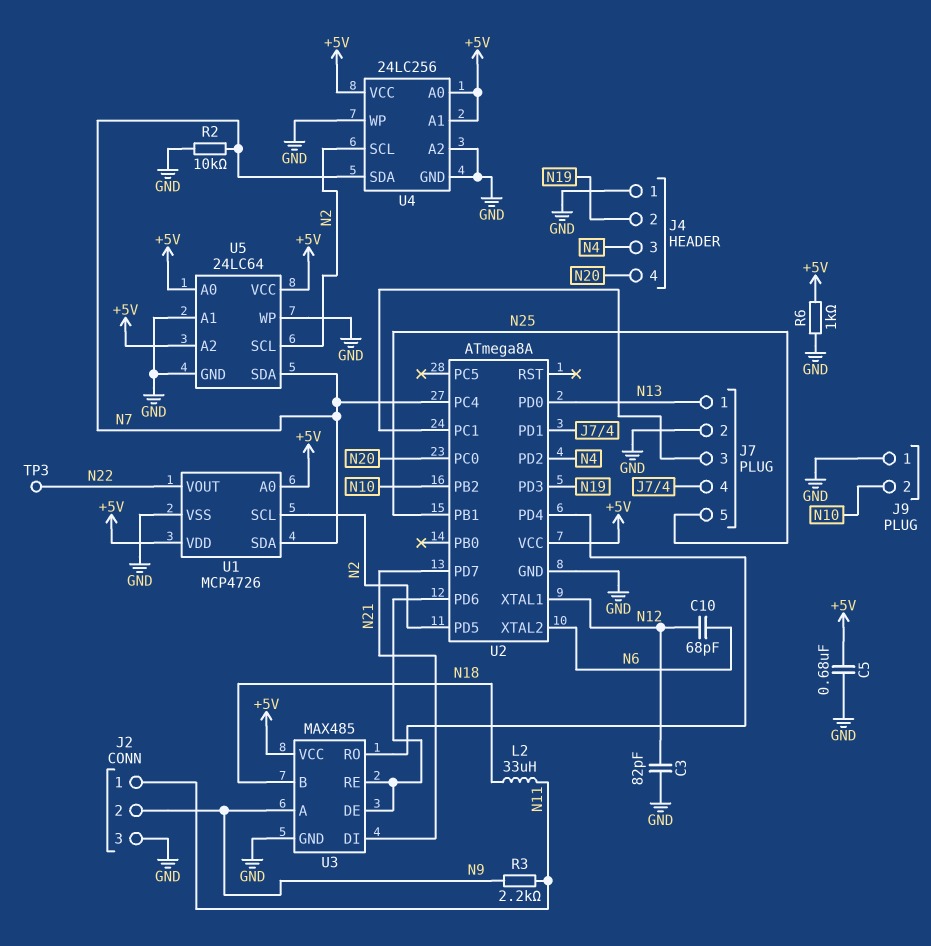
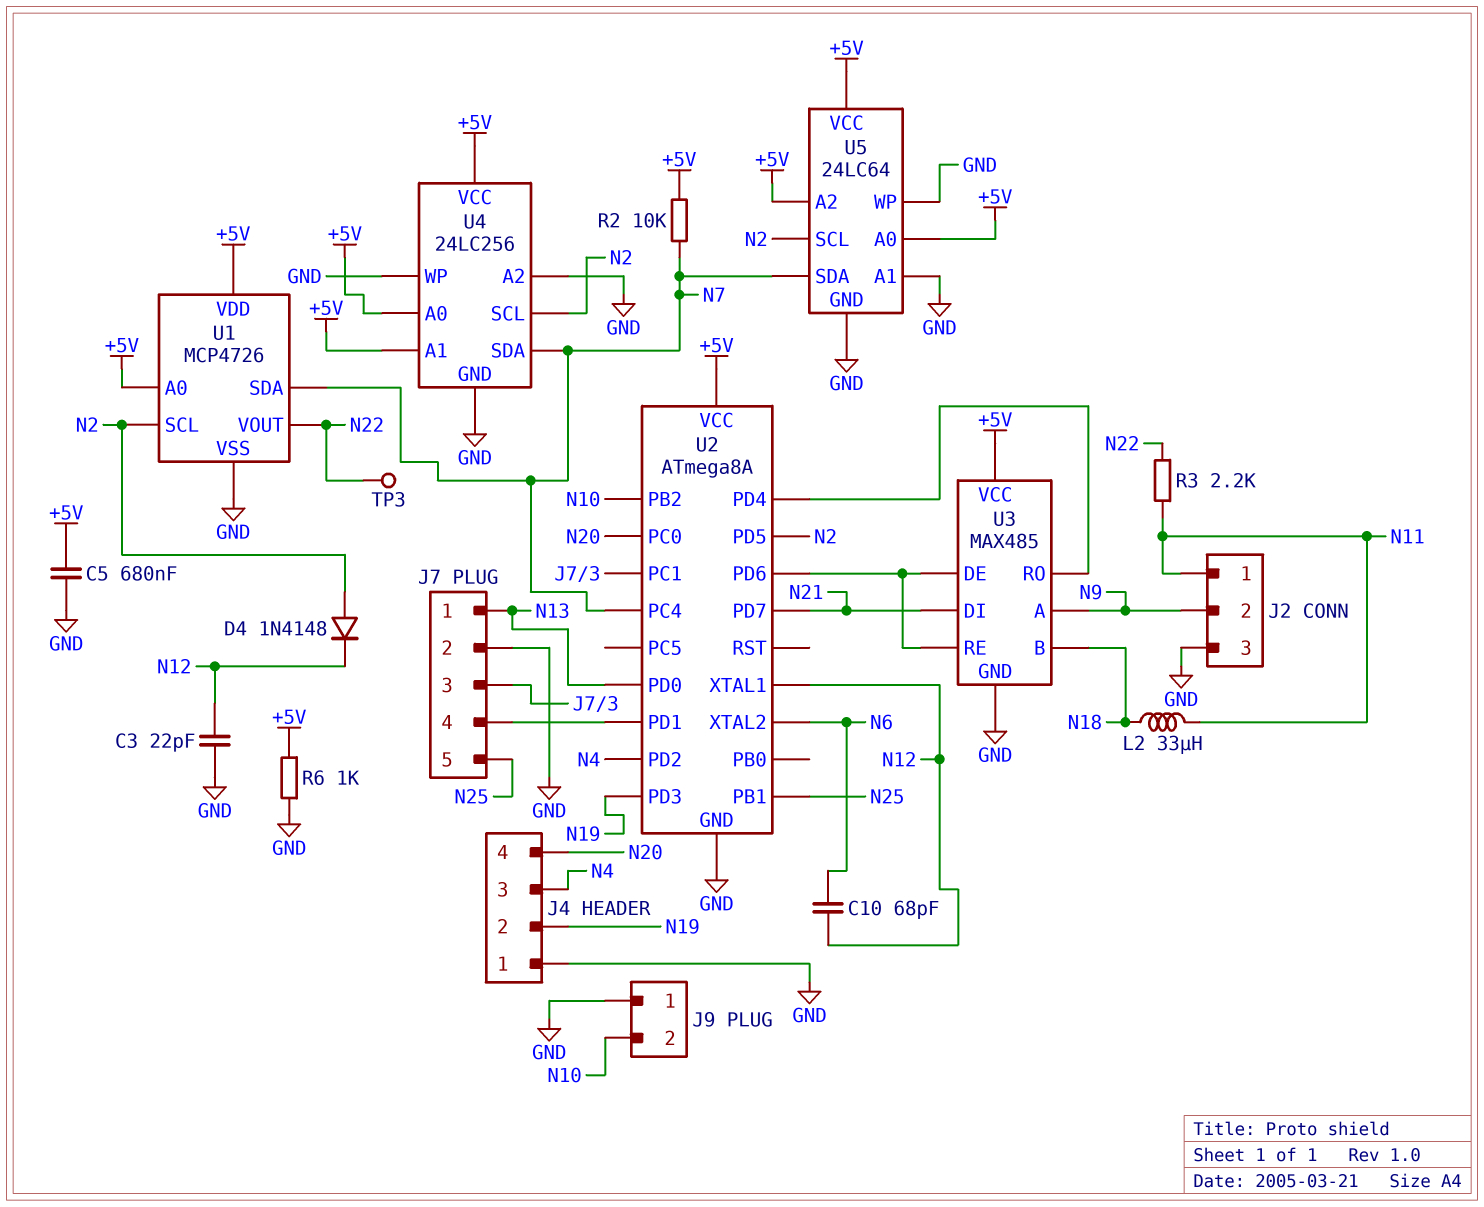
C3: 82pF (GND, N12) -> 22pF (GND, N12)
D4: none -> diode 1N4148 (A N2, K N12)
R2: 10k (GND, N7) -> 10k (+5V, N7)
R3: 2.2k (N9, N11) -> 2.2k (N11, N22)

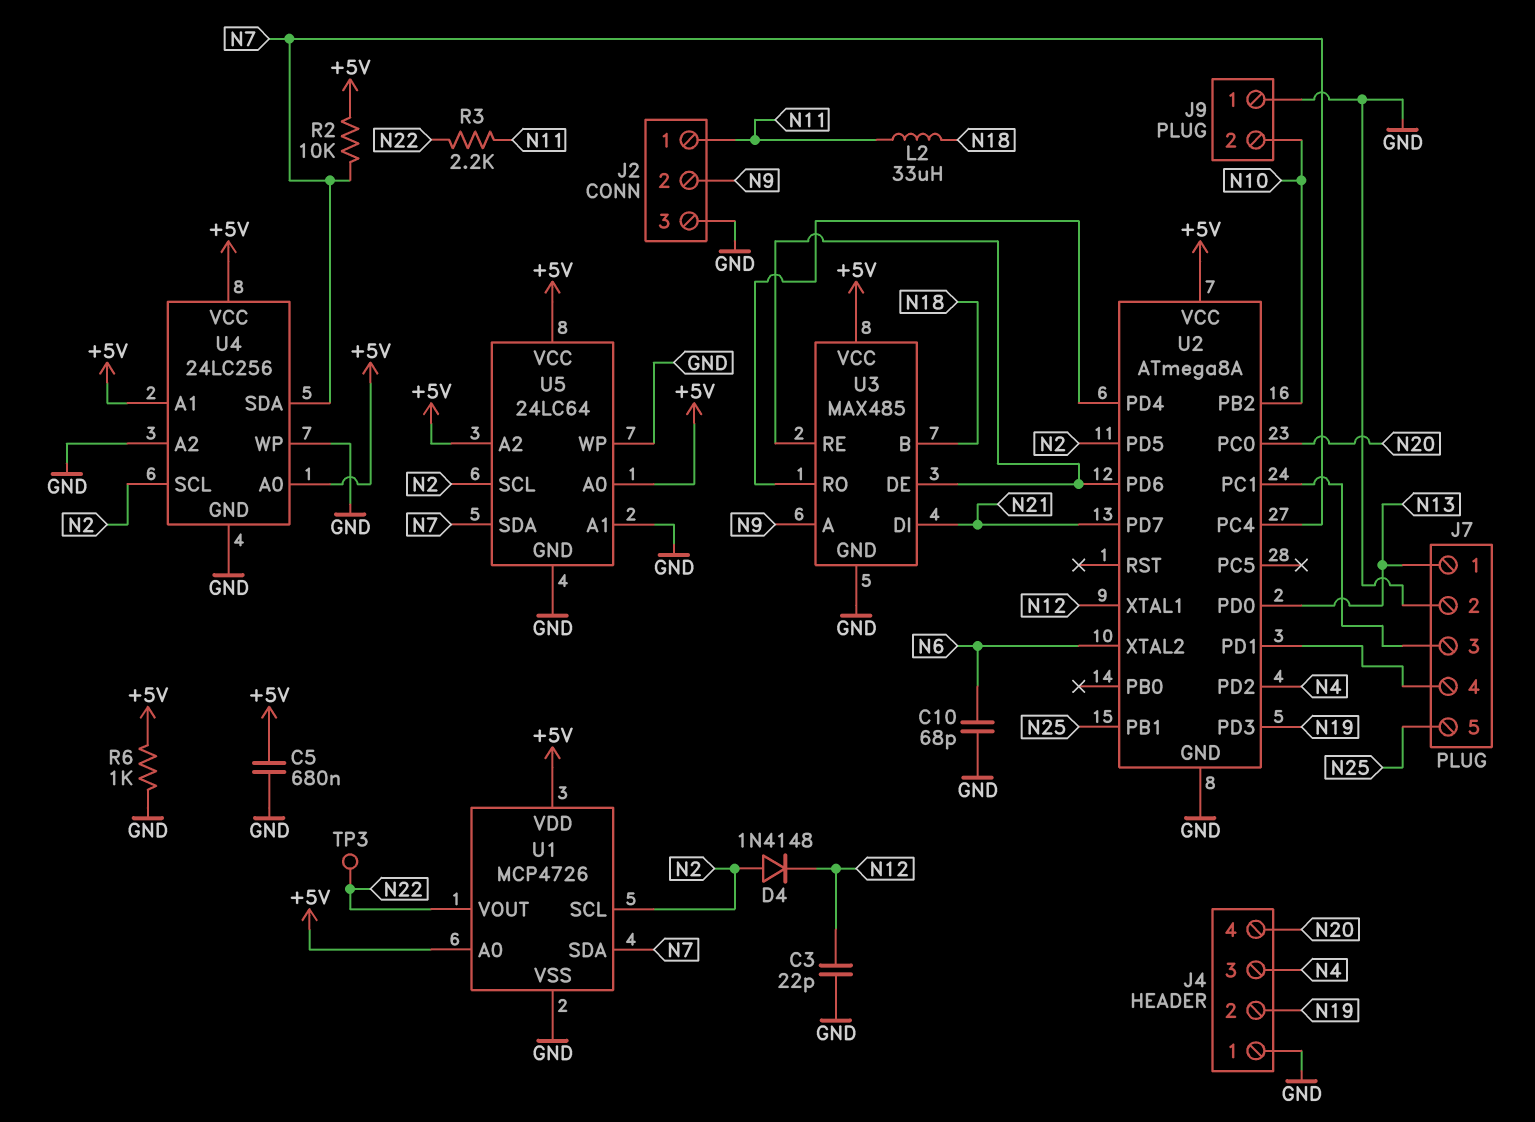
C10: 68pF (N6, N12) -> 68pF (GND, N6)

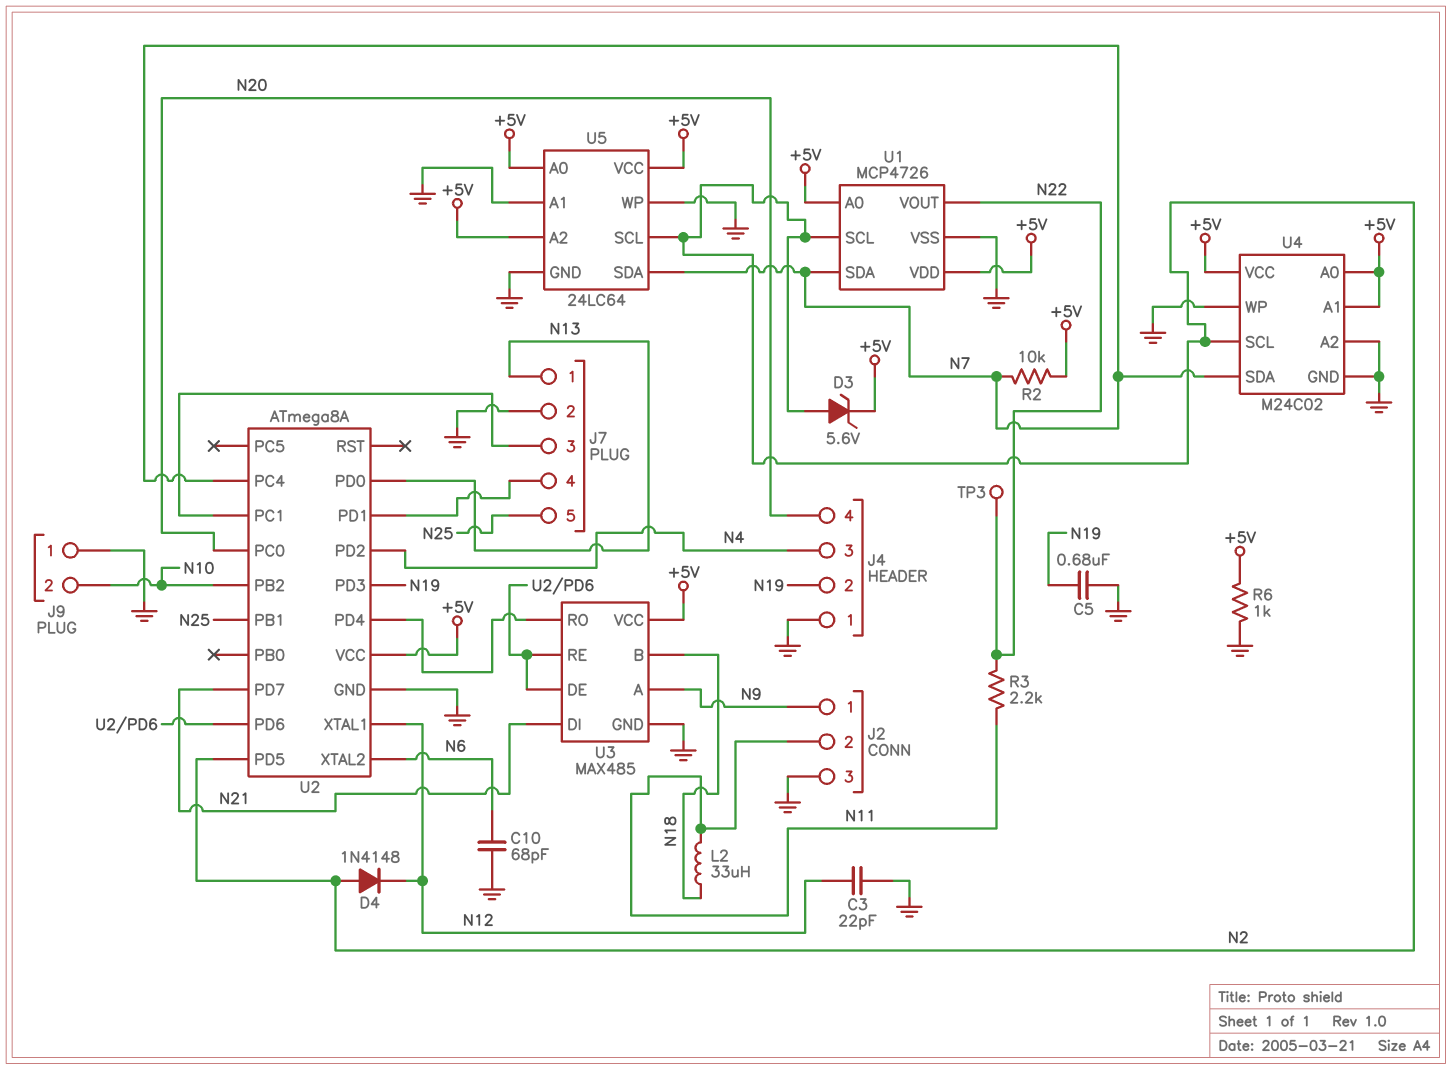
C5: 680nF (+5V, GND) -> 680nF (GND, N19)
D3: none -> zener 5.6V (A N2, K +5V)
J2 pin 1: N11 -> N9
J2 pin 2: N9 -> N11
U4: 24LC256 -> M24C02

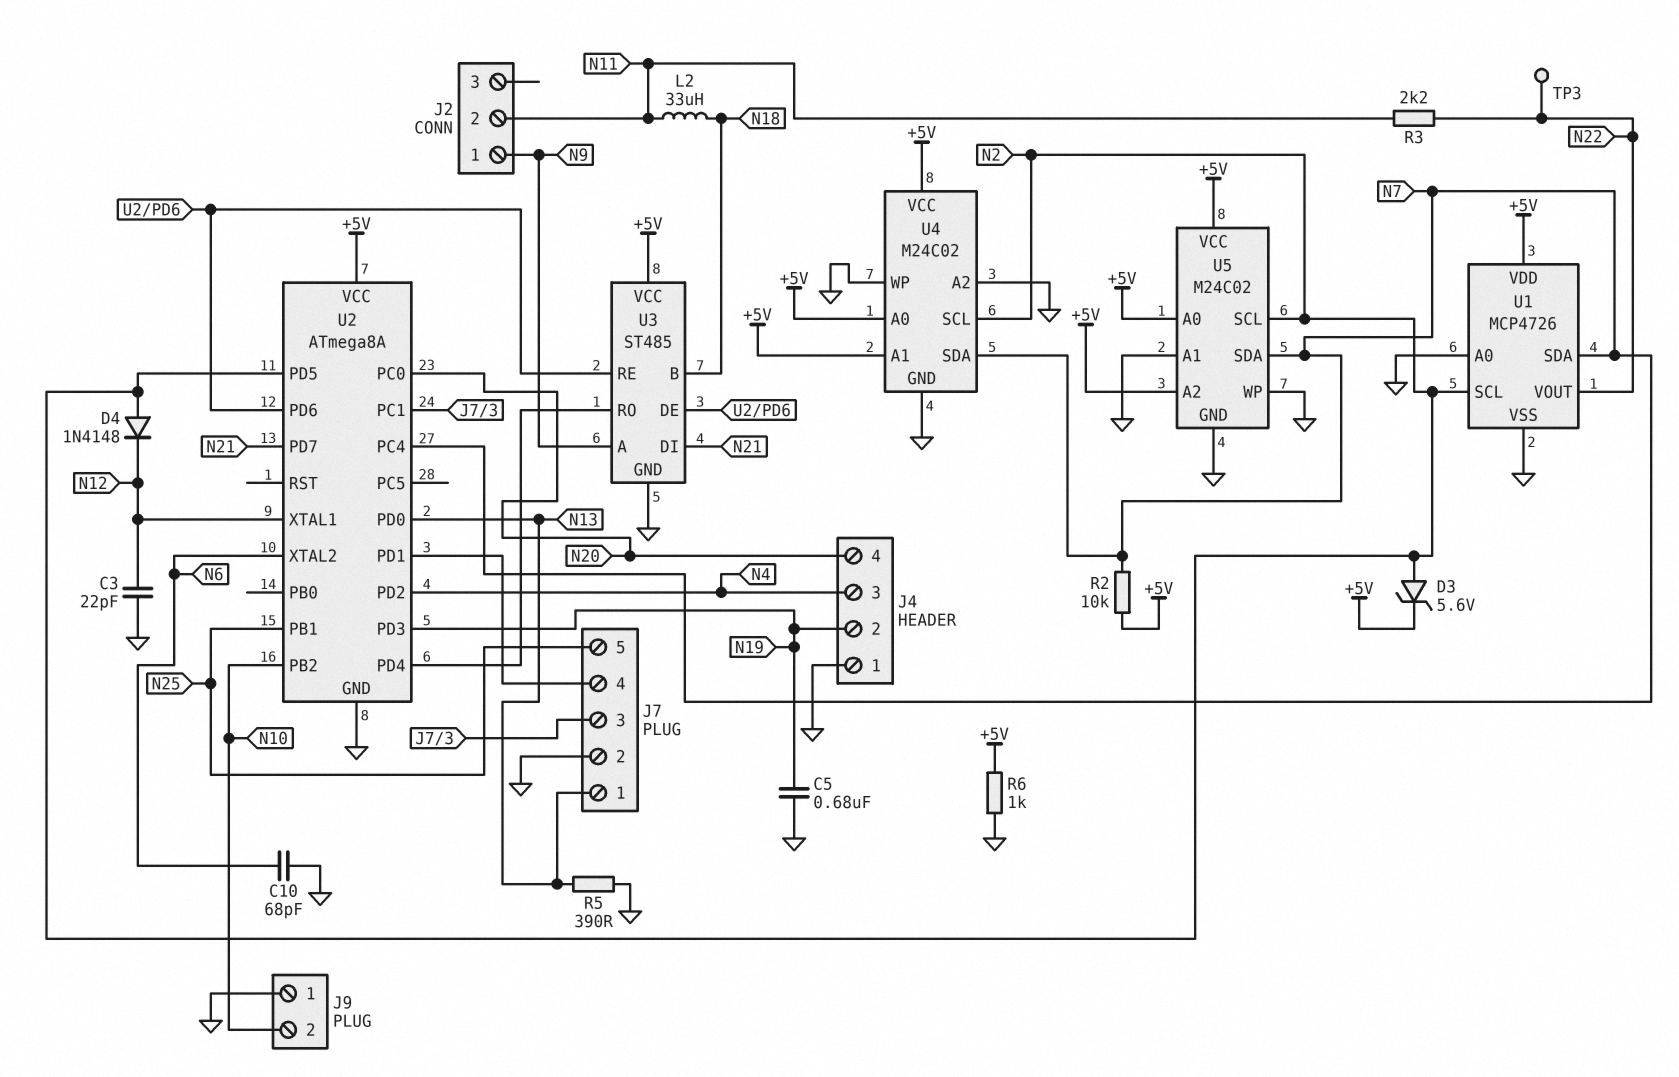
J2 pin 3: GND -> none
R5: none -> 390 (GND, N13)
U1 pin A0: +5V -> GND
U3: MAX485 -> ST485
U5: 24LC64 -> M24C02

